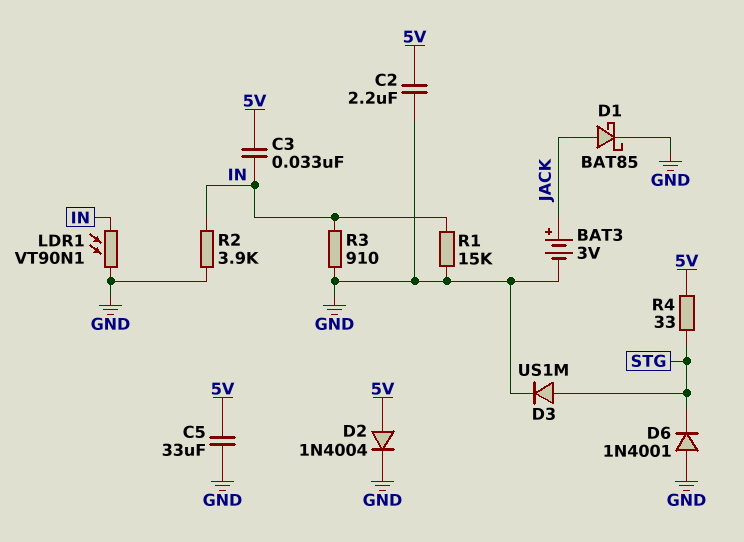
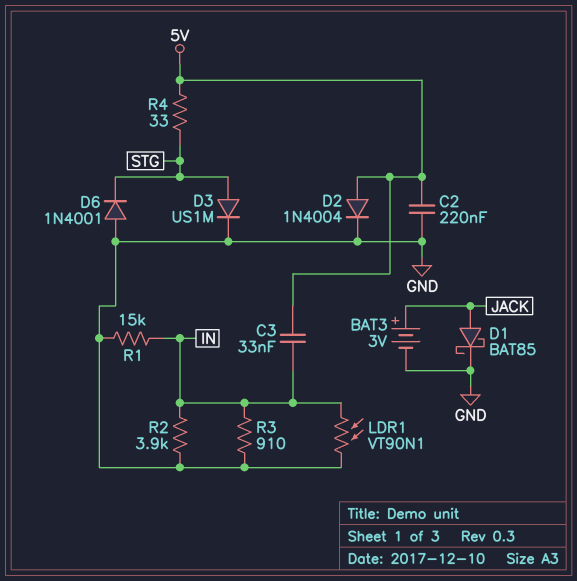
C2: 2.2uF (5V, GND) -> 220nF (5V, GND)
C5: 33uF (5V, GND) -> none

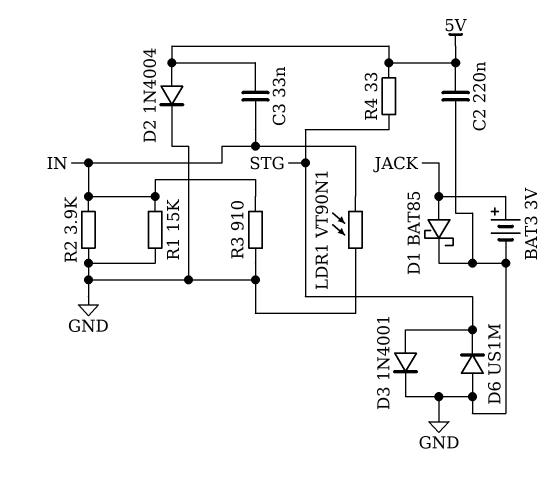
D3: diode US1M (A STG, K GND) -> diode 1N4001 (A STG, K GND)
D6: diode 1N4001 (A GND, K STG) -> diode US1M (A GND, K STG)

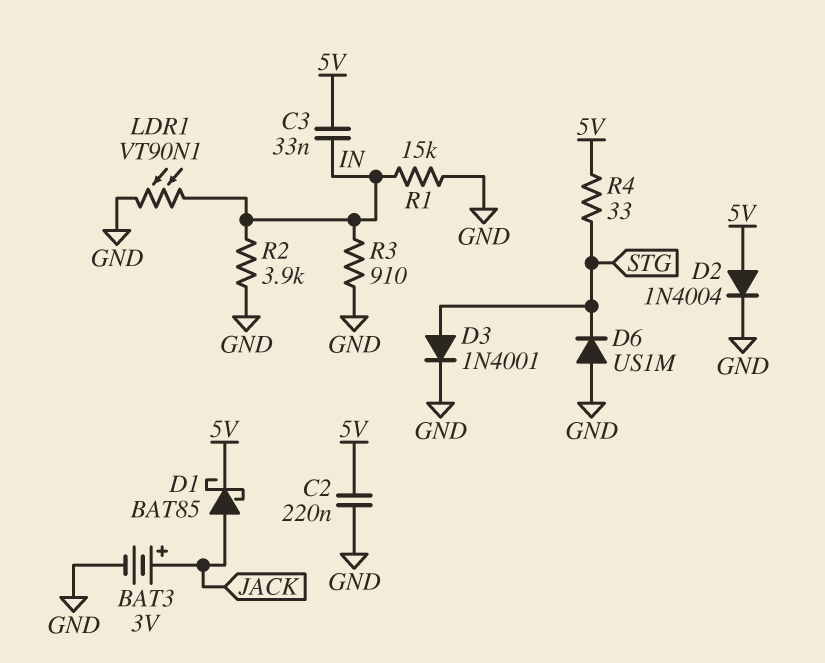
D1: schottky BAT85 (A JACK, K GND) -> schottky BAT85 (A JACK, K 5V)

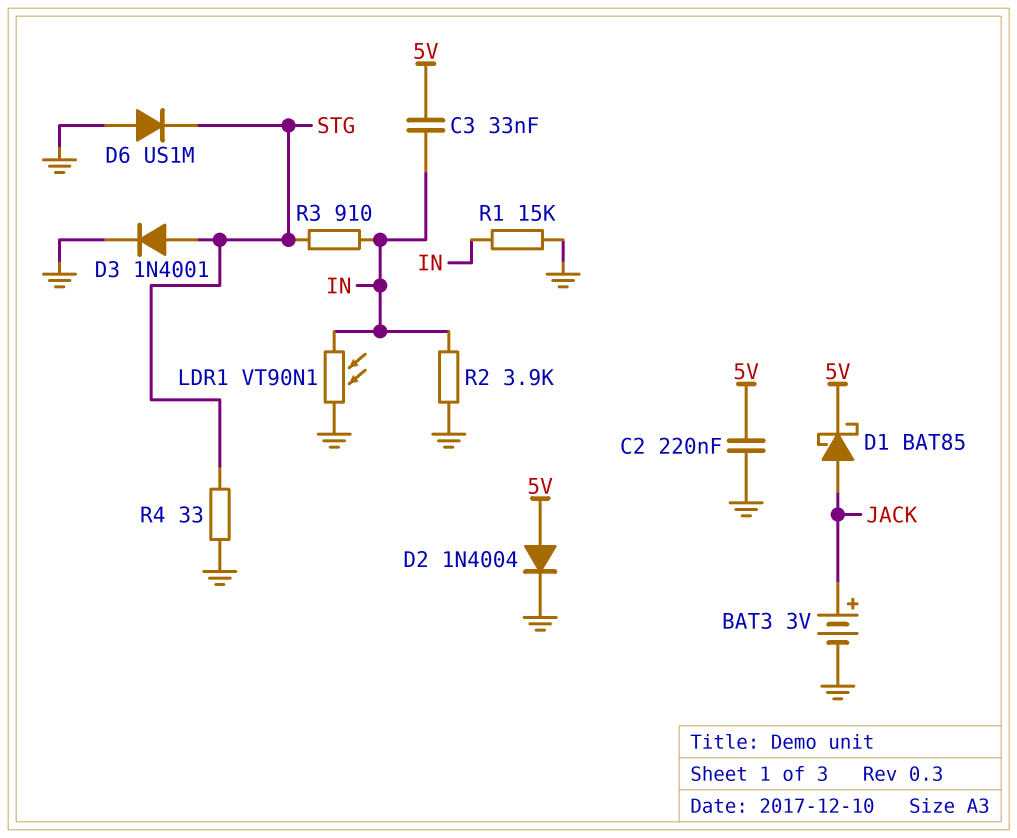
R3: 910 (GND, IN) -> 910 (IN, STG)
R4: 33 (5V, STG) -> 33 (GND, STG)

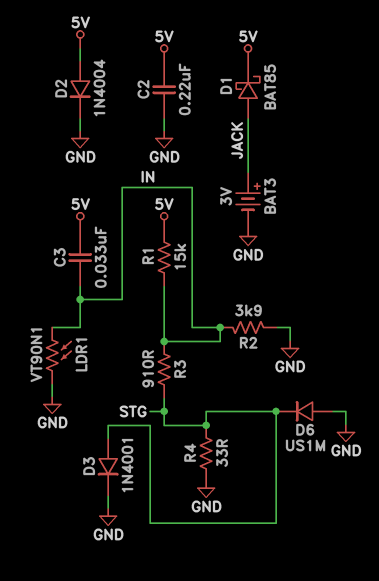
R1: 15k (GND, IN) -> 15k (5V, IN)

